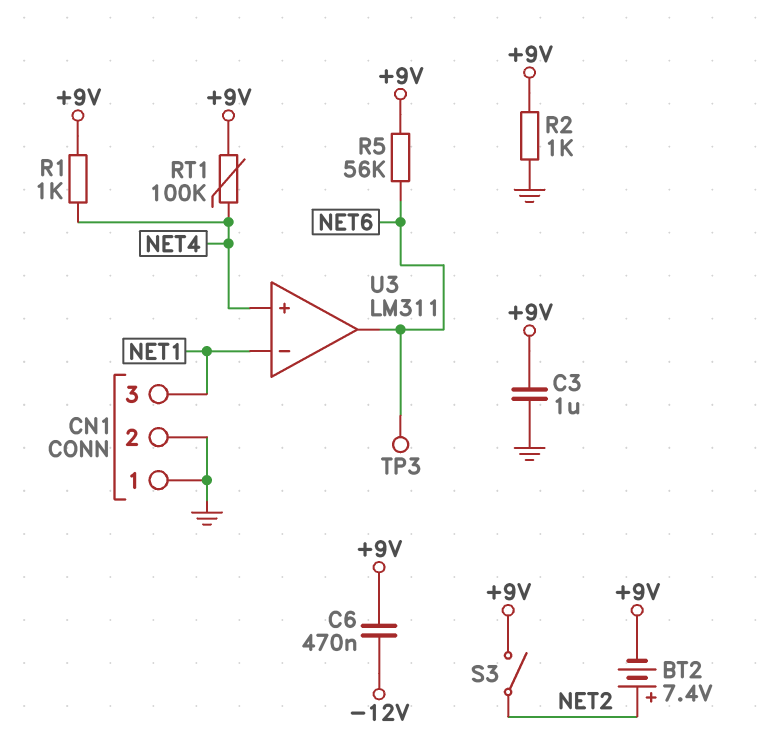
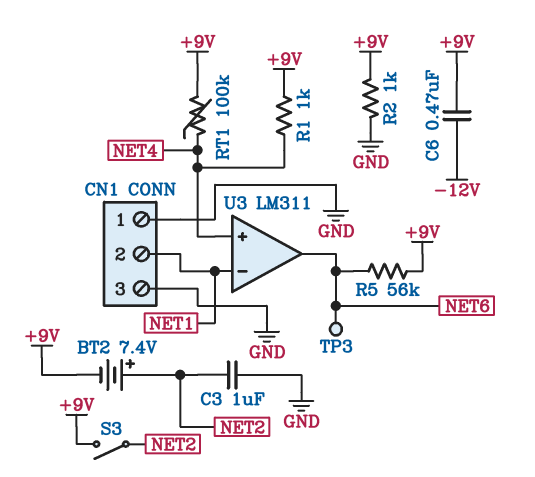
C3: 1uF (+9V, GND) -> 1uF (GND, NET2)
CN1 pin 2: GND -> NET1
CN1 pin 3: NET1 -> GND

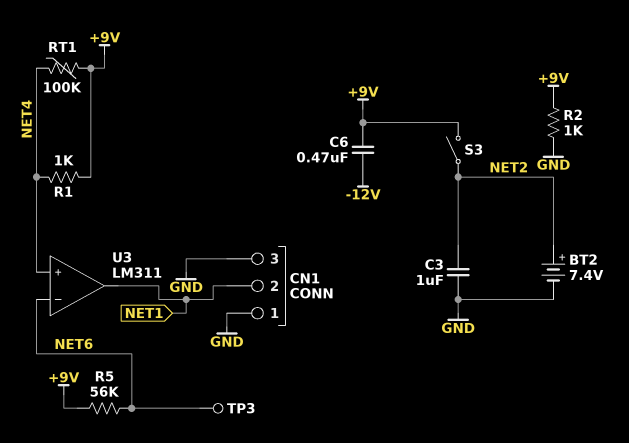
BT2: 7.4V (plus NET2, minus +9V) -> 7.4V (plus NET2, minus GND)
U3 pin in-: NET1 -> NET6
U3 pin out: NET6 -> NET1

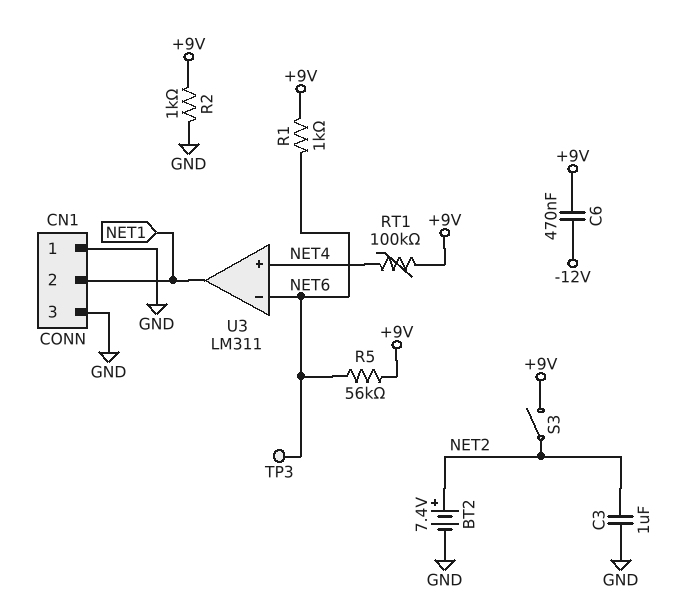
R1: 1k (+9V, NET4) -> 1k (+9V, NET6)

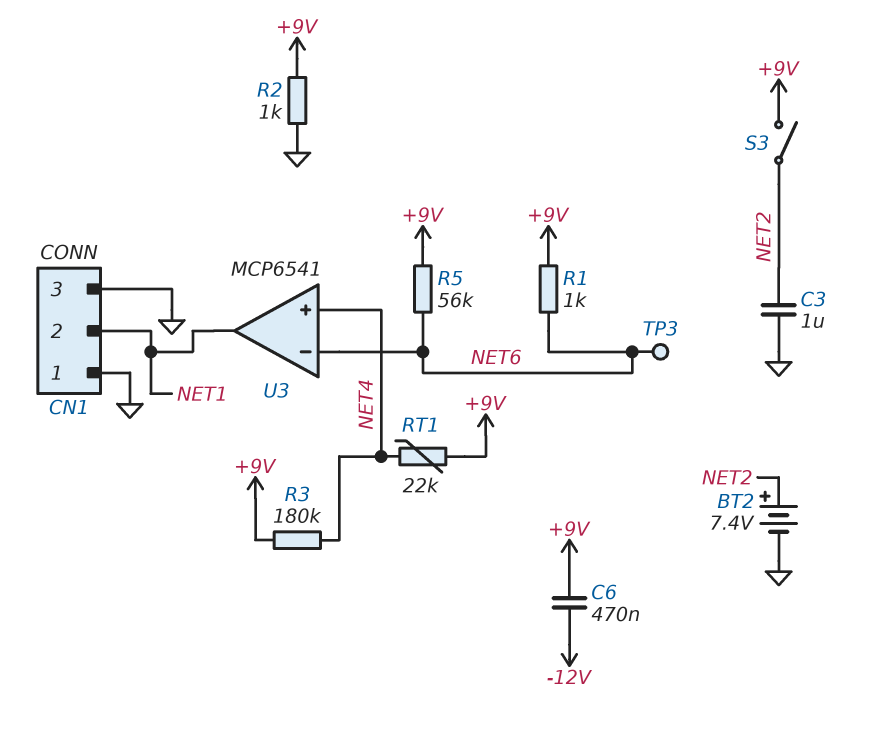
R3: none -> 180k (+9V, NET4)
RT1: 100k (+9V, NET4) -> 22k (+9V, NET4)
U3: LM311 -> MCP6541

